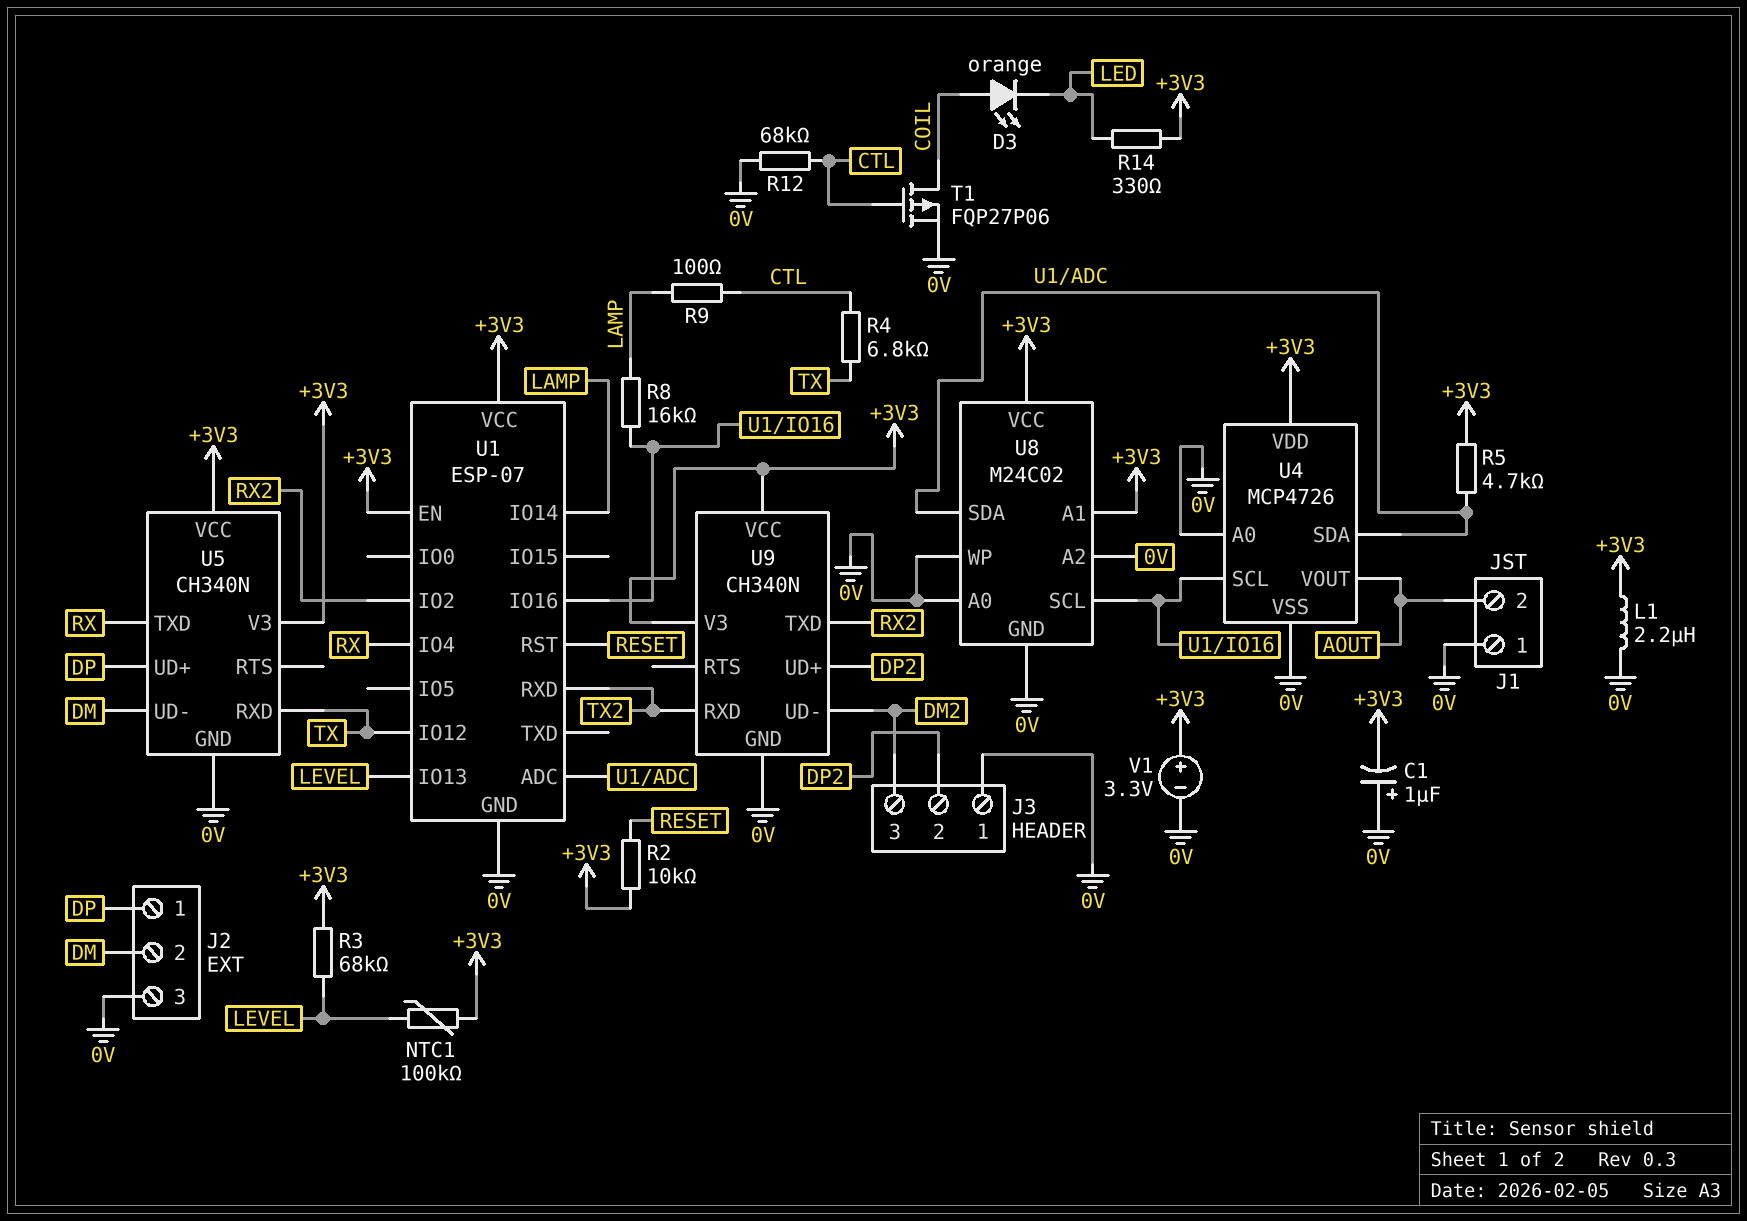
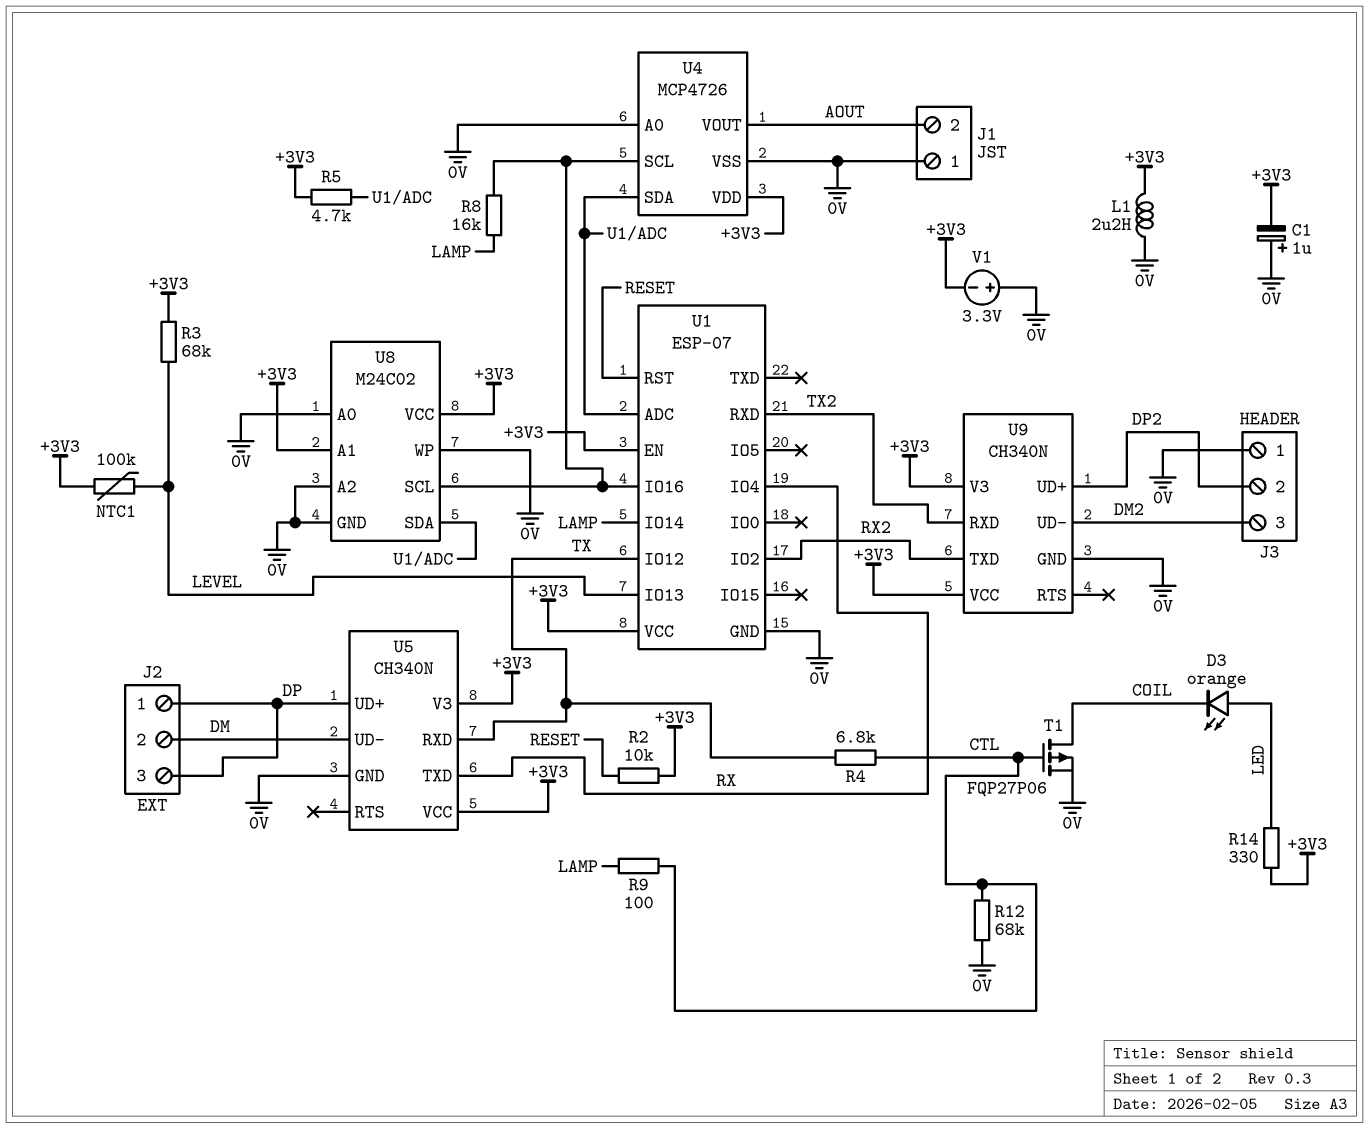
D3: LED orange (A COIL, K LED) -> LED orange (A LED, K COIL)
J2 pin 3: 0V -> DP
V1: 3.3V (plus +3V3, minus 0V) -> 3.3V (plus 0V, minus +3V3)

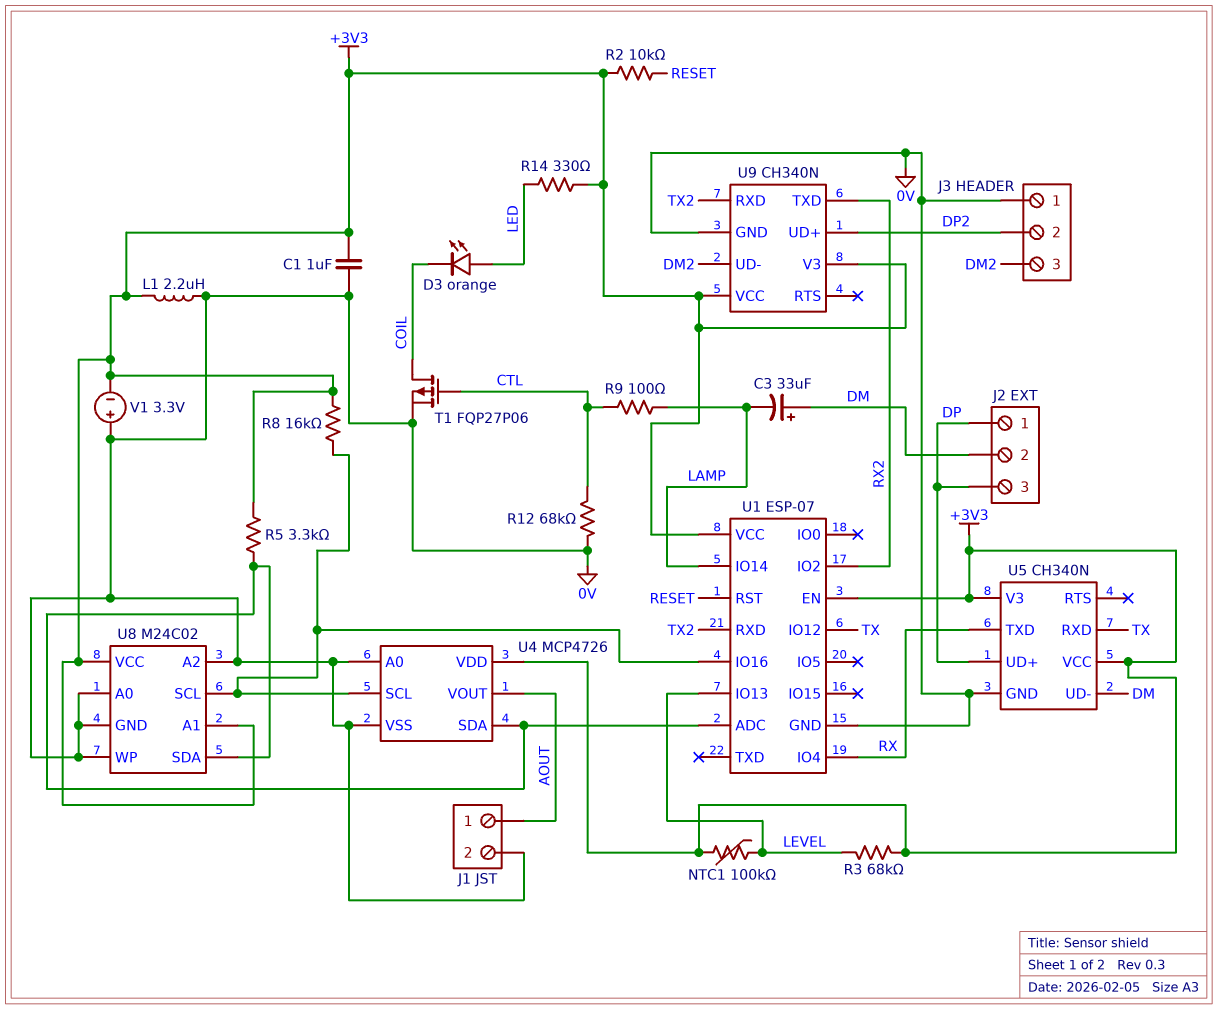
C1: 1uF (plus 0V, minus +3V3) -> 1uF (+3V3, 0V)
C3: none -> 33uF (plus DM, minus LAMP)
J1 pin 1: 0V -> AOUT
J1 pin 2: AOUT -> 0V
R4: 6.8k (CTL, TX) -> none
R5: 4.7k (+3V3, U1/ADC) -> 3.3k (+3V3, U1/ADC)
R8: 16k (LAMP, U1/IO16) -> 16k (+3V3, U1/IO16)

